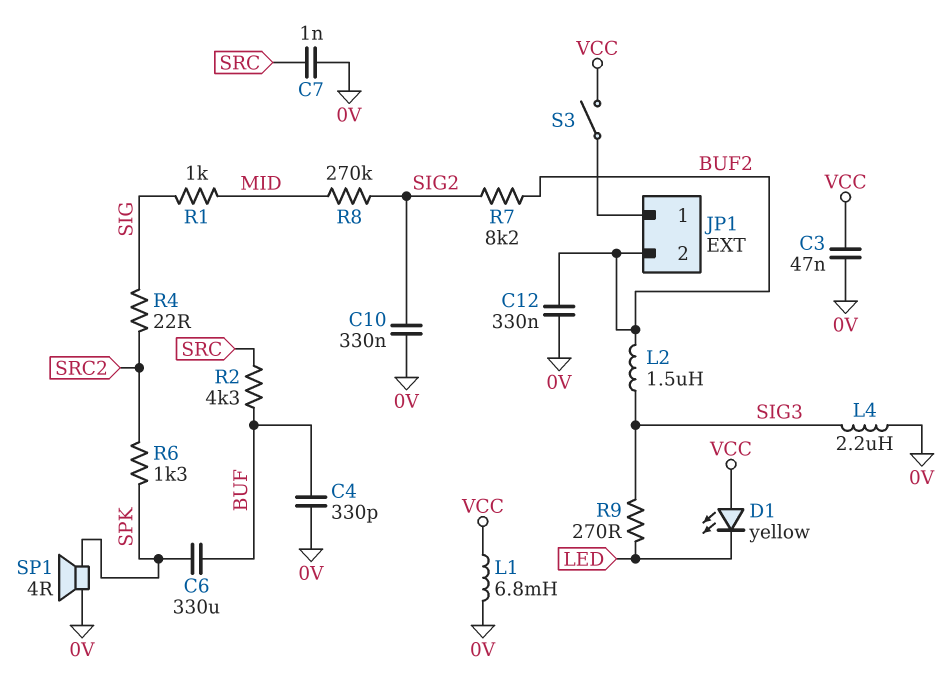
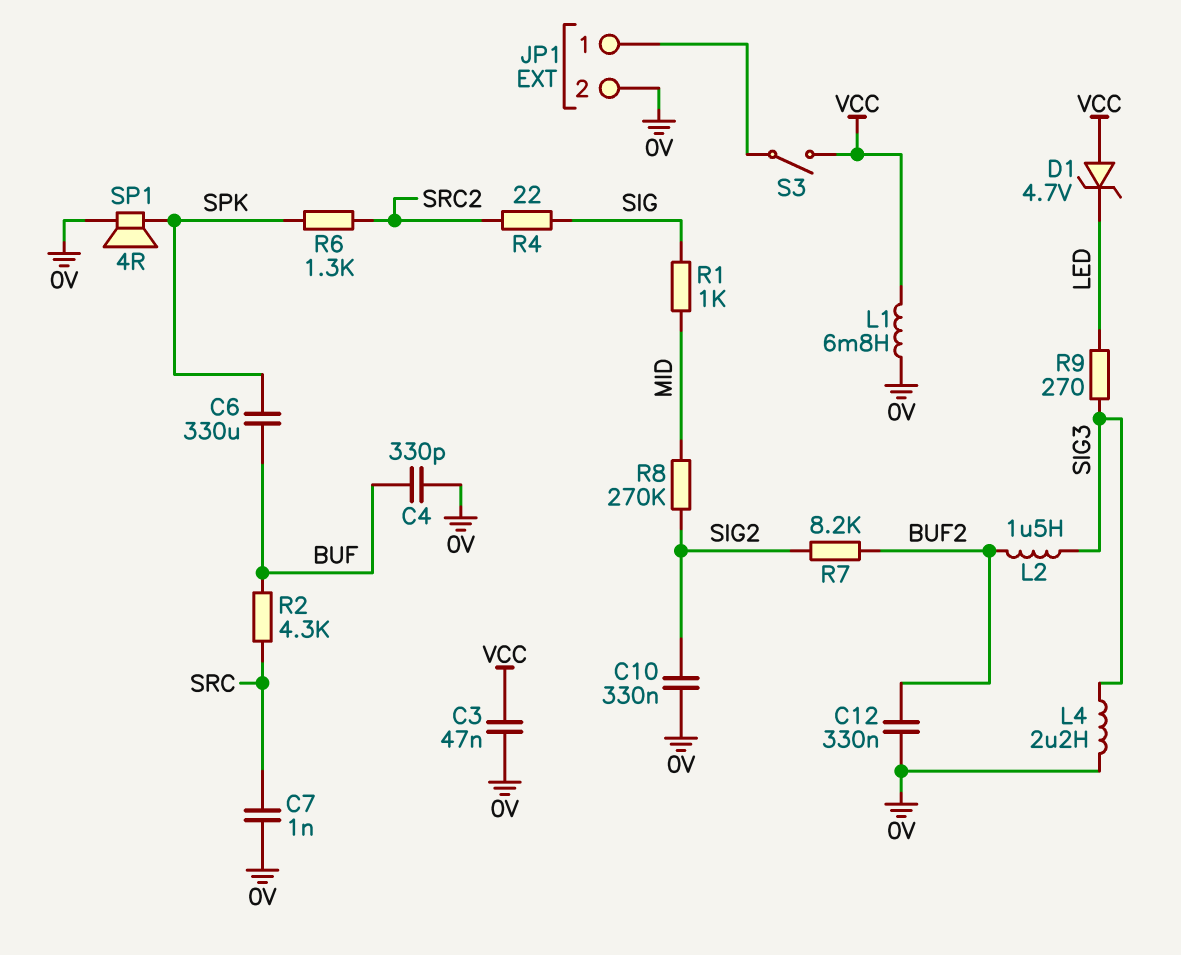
D1: LED yellow (A VCC, K LED) -> zener 4.7V (A VCC, K LED)
JP1 pin 2: BUF2 -> 0V

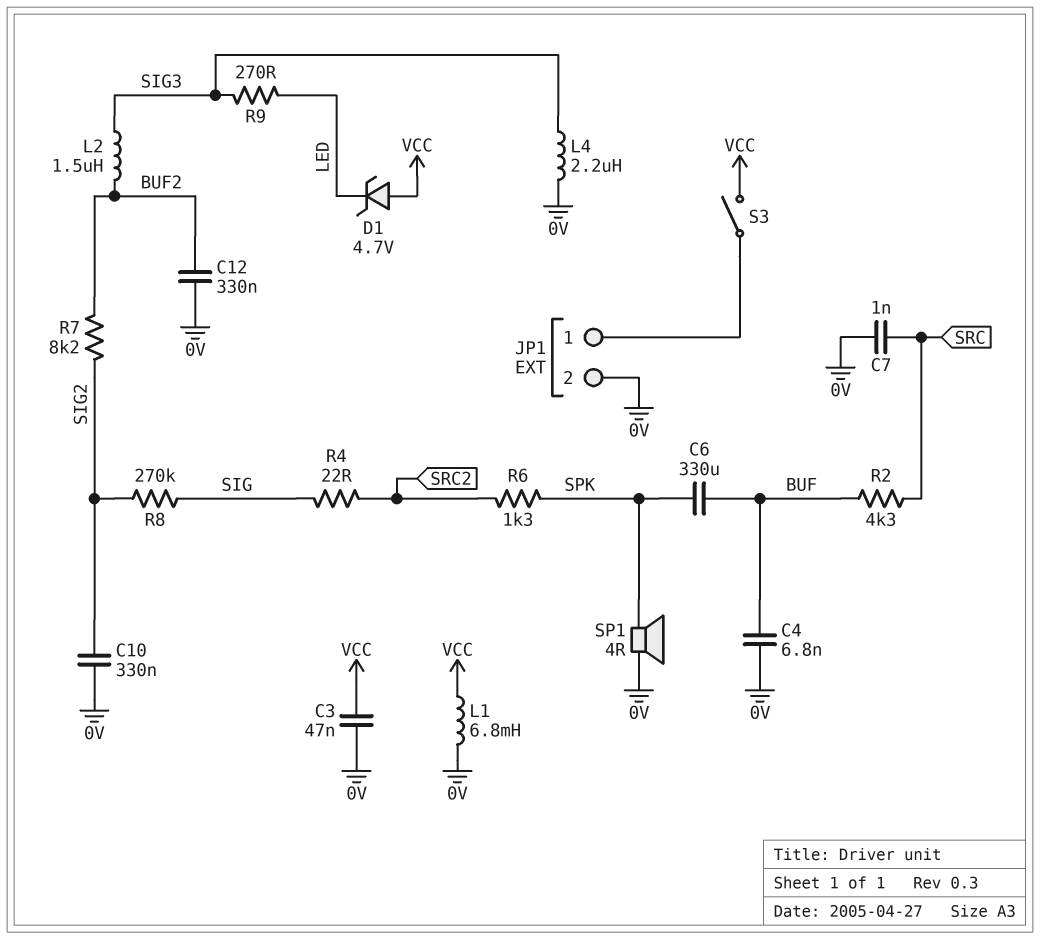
C4: 330pF (0V, BUF) -> 6.8nF (0V, BUF)
R1: 1k (MID, SIG) -> none
R8: 270k (MID, SIG2) -> 270k (SIG, SIG2)

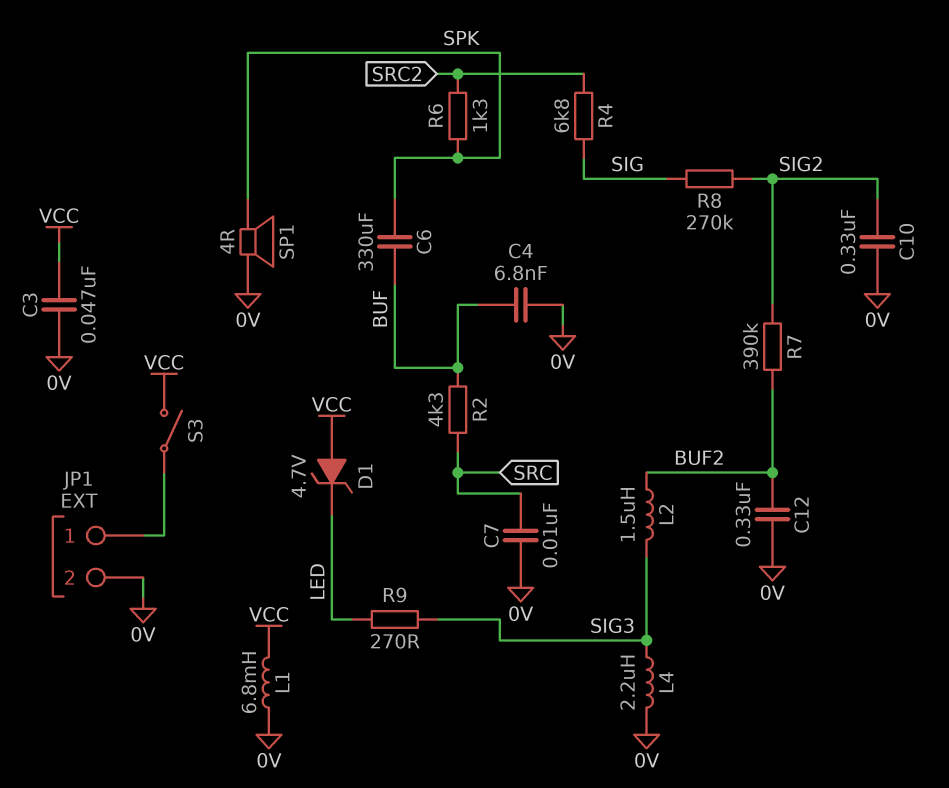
C7: 1nF (0V, SRC) -> 10nF (0V, SRC)
R4: 22 (SIG, SRC2) -> 6.8k (SIG, SRC2)
R7: 8.2k (BUF2, SIG2) -> 390k (BUF2, SIG2)

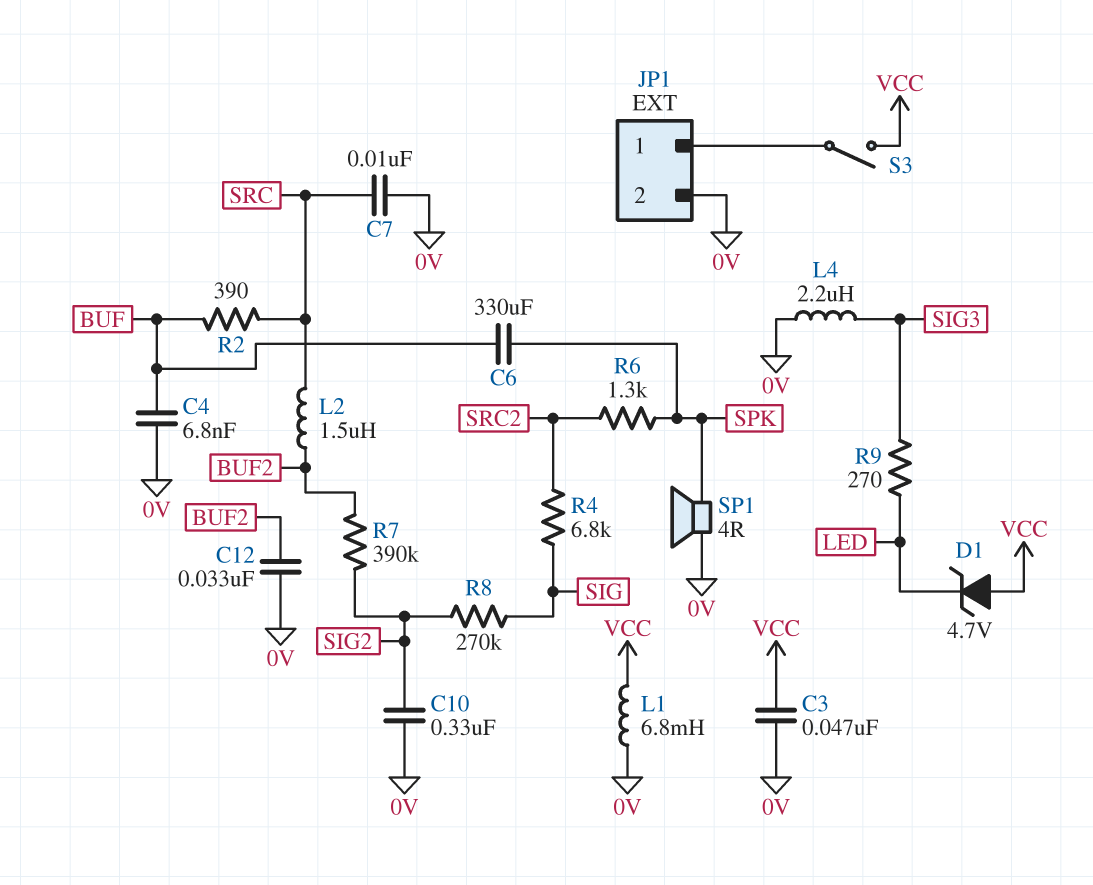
C12: 330nF (0V, BUF2) -> 33nF (0V, BUF2)
L2: 1.5uH (BUF2, SIG3) -> 1.5uH (BUF2, SRC)
R2: 4.3k (BUF, SRC) -> 390 (BUF, SRC)

